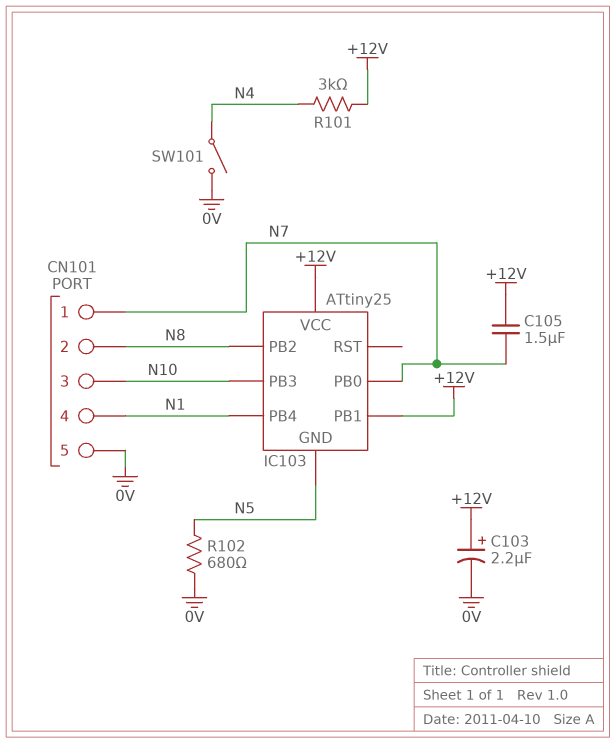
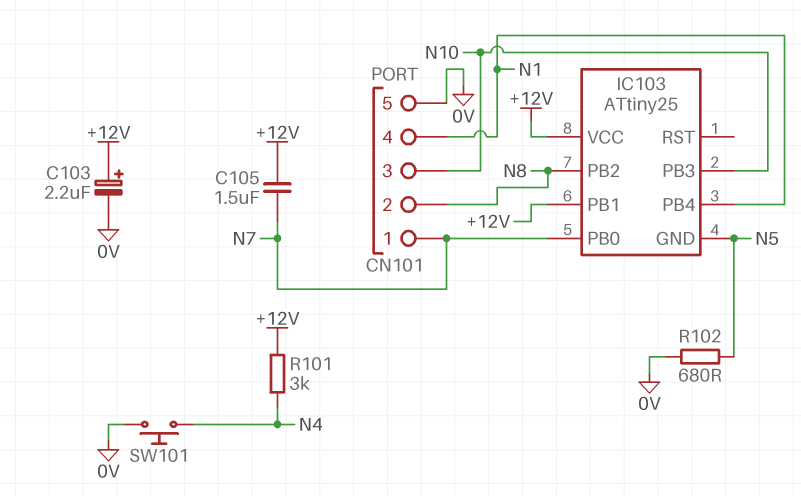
SW101: switch (0V, N4) -> button (0V, N4)

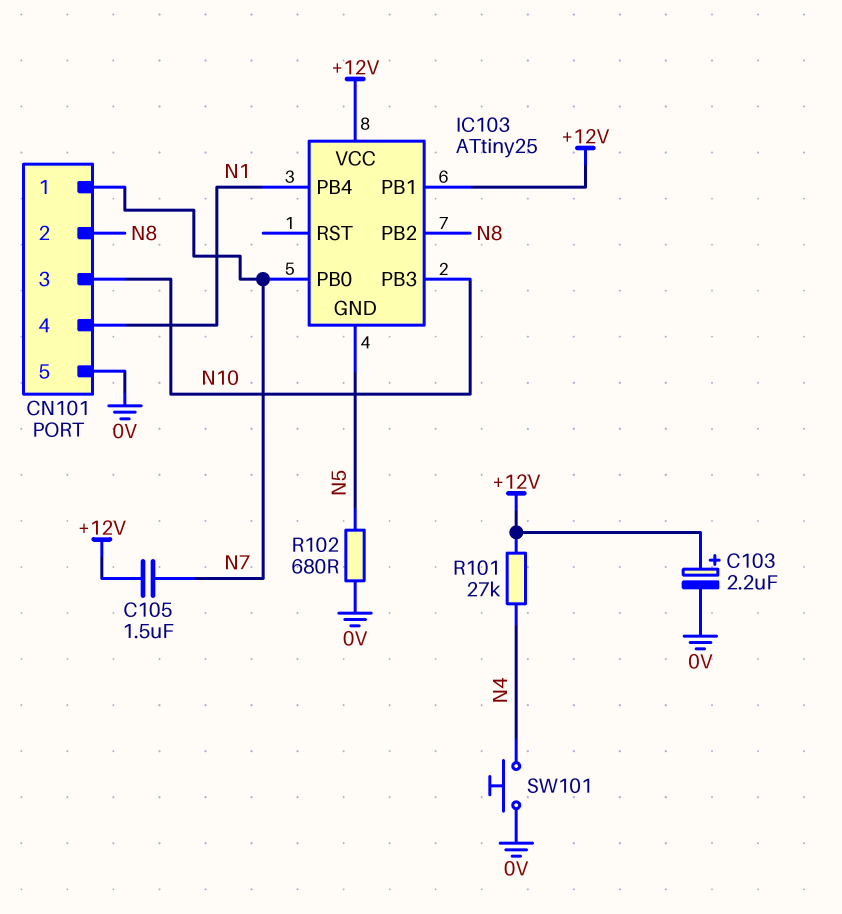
R101: 3k (+12V, N4) -> 27k (+12V, N4)

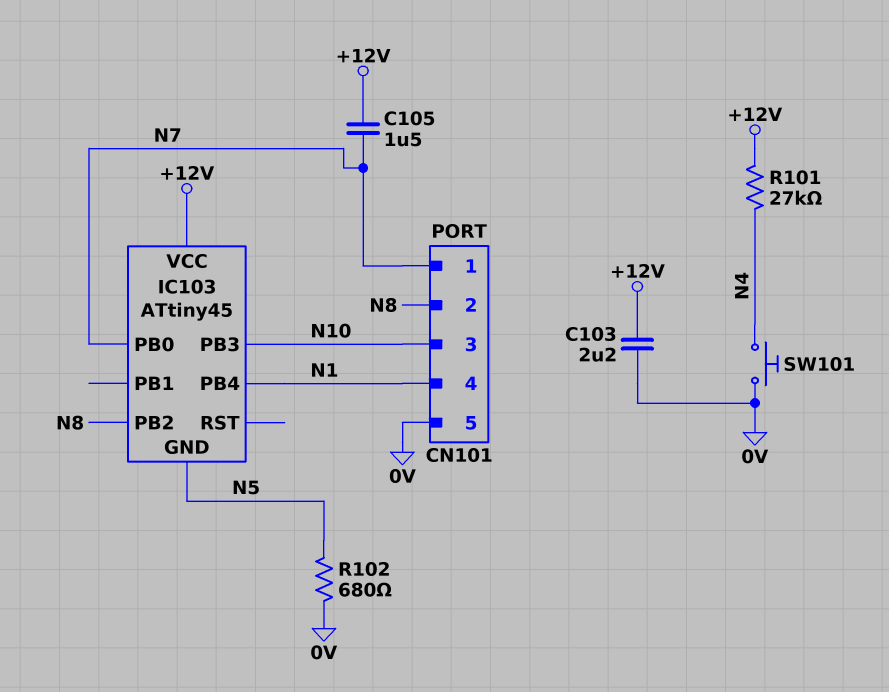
C103: 2.2uF (plus +12V, minus 0V) -> 2.2uF (+12V, 0V)
IC103: ATtiny25 -> ATtiny45
IC103 pin PB1: +12V -> none

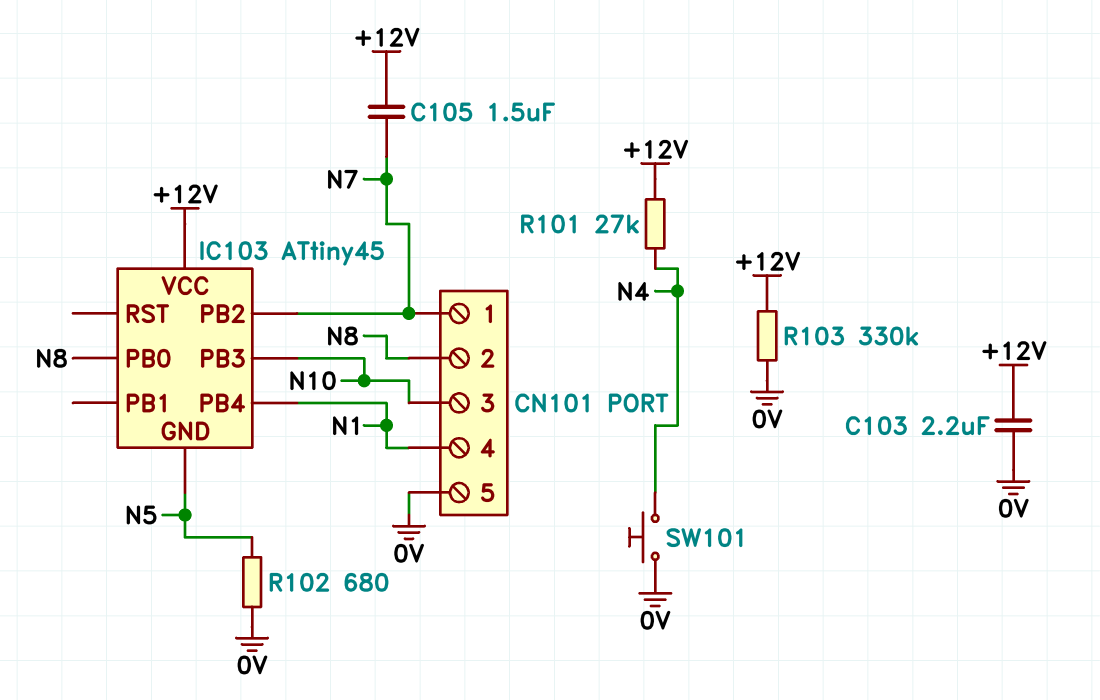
IC103 pin PB0: N7 -> N8
IC103 pin PB2: N8 -> N7
R103: none -> 330k (+12V, 0V)

